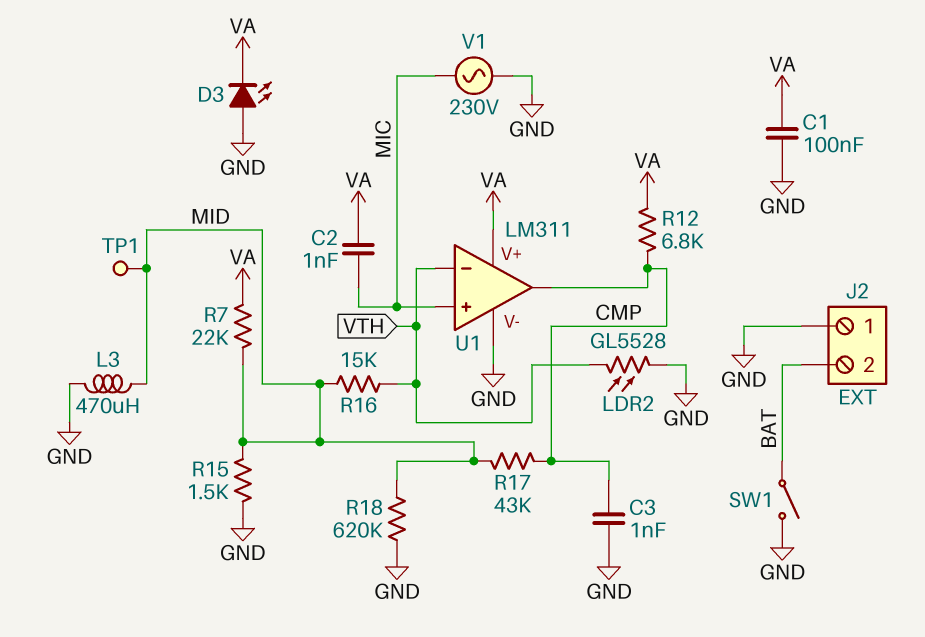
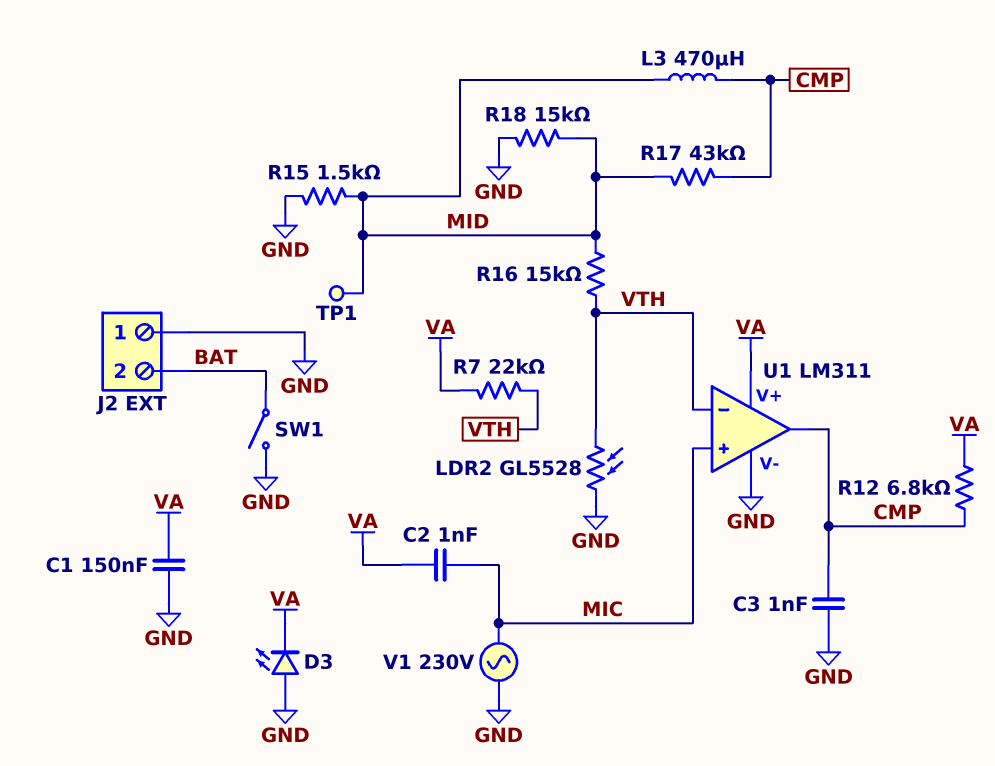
C1: 100nF (GND, VA) -> 150nF (GND, VA)
L3: 470uH (GND, MID) -> 470uH (CMP, MID)
R7: 22k (MID, VA) -> 22k (VA, VTH)
R18: 620k (GND, MID) -> 15k (GND, MID)

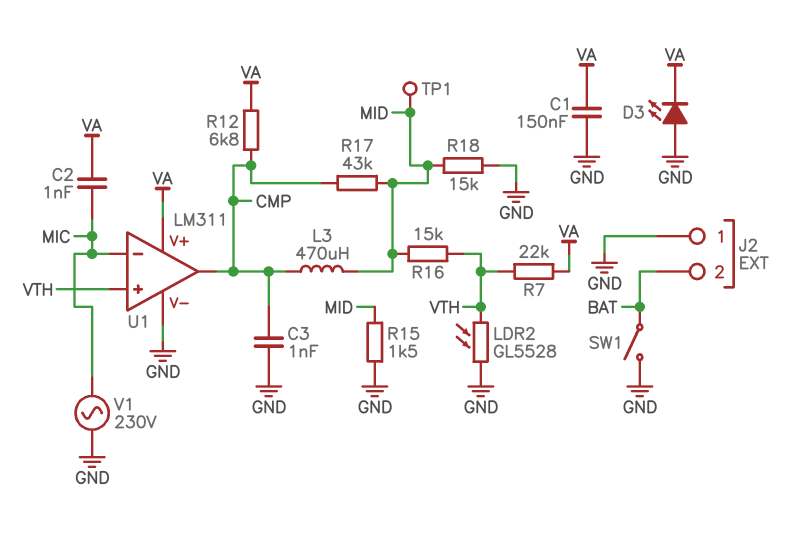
U1 pin in+: MIC -> VTH
U1 pin in-: VTH -> MIC

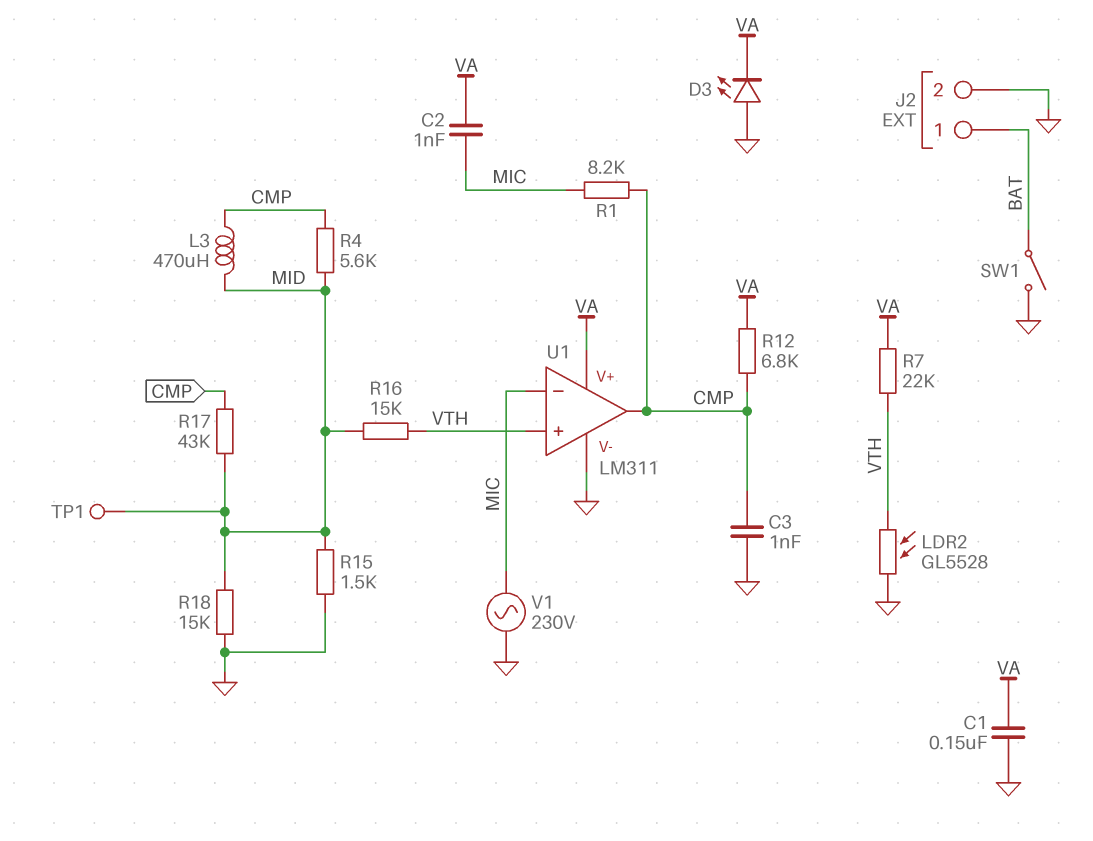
J2 pin 1: GND -> BAT
J2 pin 2: BAT -> GND
R1: none -> 8.2k (CMP, MIC)
R4: none -> 5.6k (CMP, MID)

